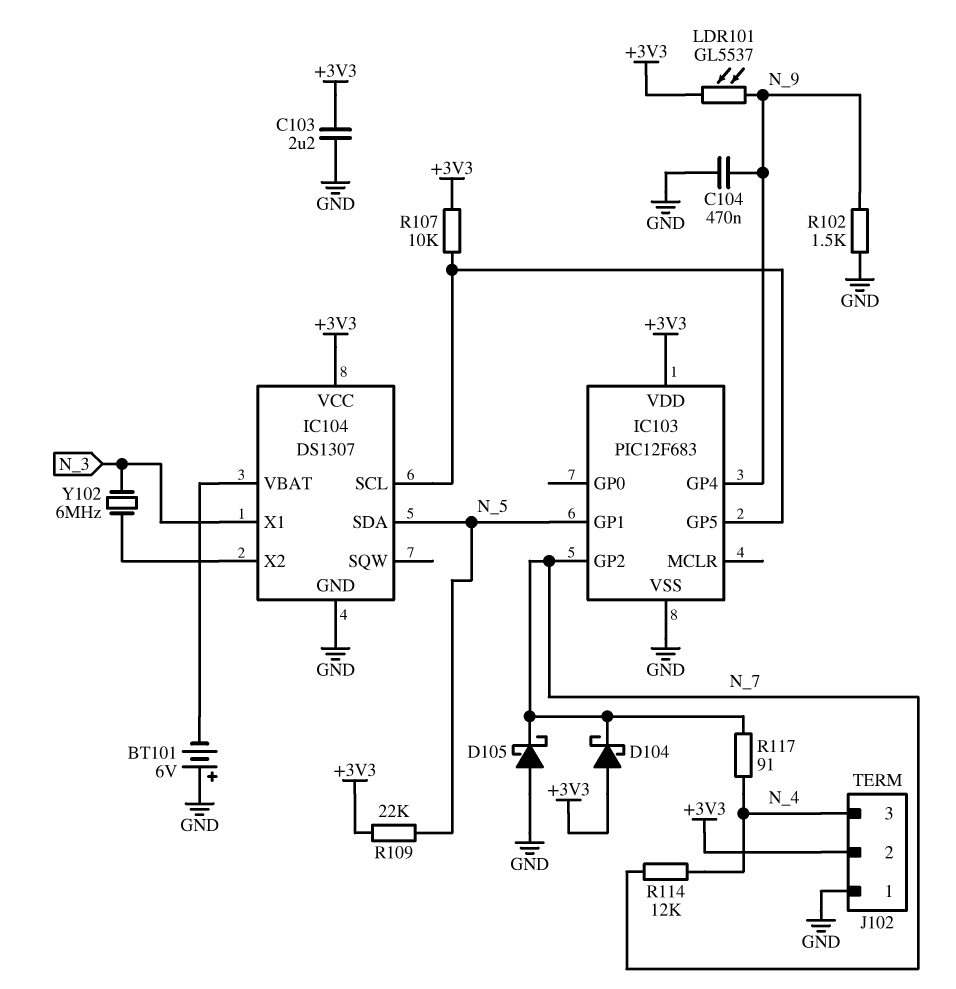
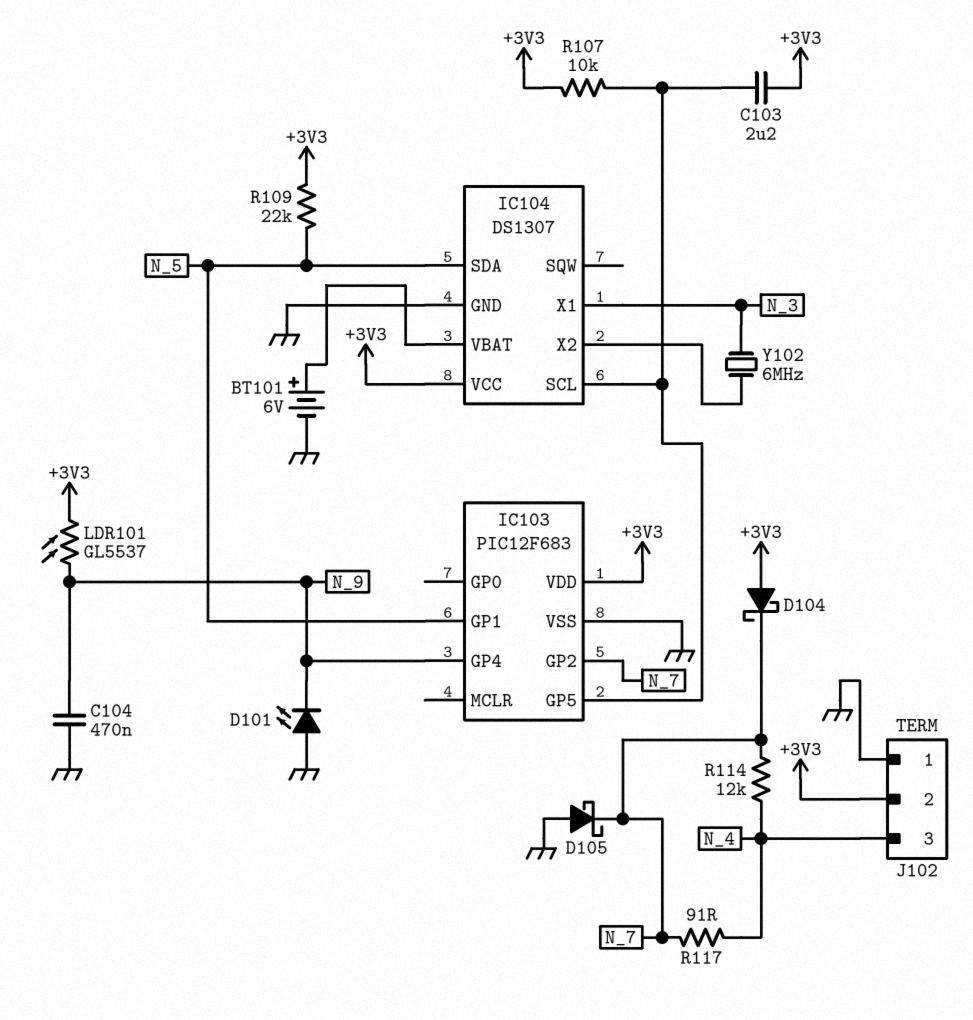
BT101: 6V (plus GND, minus IC104/VBAT) -> 6V (plus IC104/VBAT, minus GND)
C103: 2.2uF (+3V3, GND) -> 2.2uF (+3V3, IC103/GP5)
D101: none -> LED (A GND, K N_9)
R102: 1.5k (GND, N_9) -> none

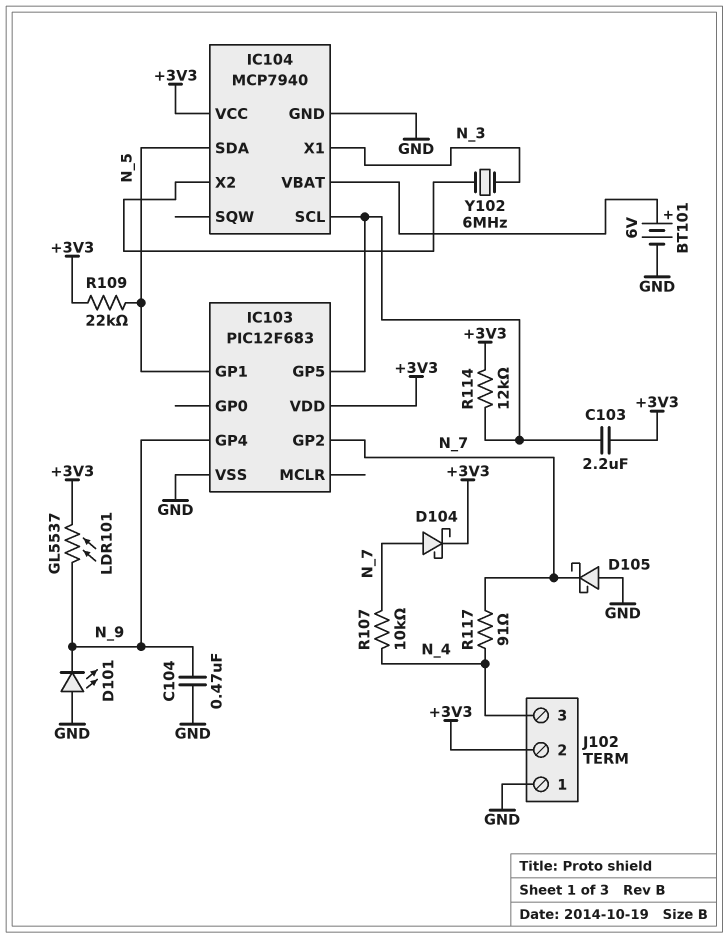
D104: schottky (A +3V3, K N_7) -> schottky (A N_7, K +3V3)
IC104: DS1307 -> MCP7940
R107: 10k (+3V3, IC103/GP5) -> 10k (N_4, N_7)
R114: 12k (N_4, N_7) -> 12k (+3V3, IC103/GP5)

